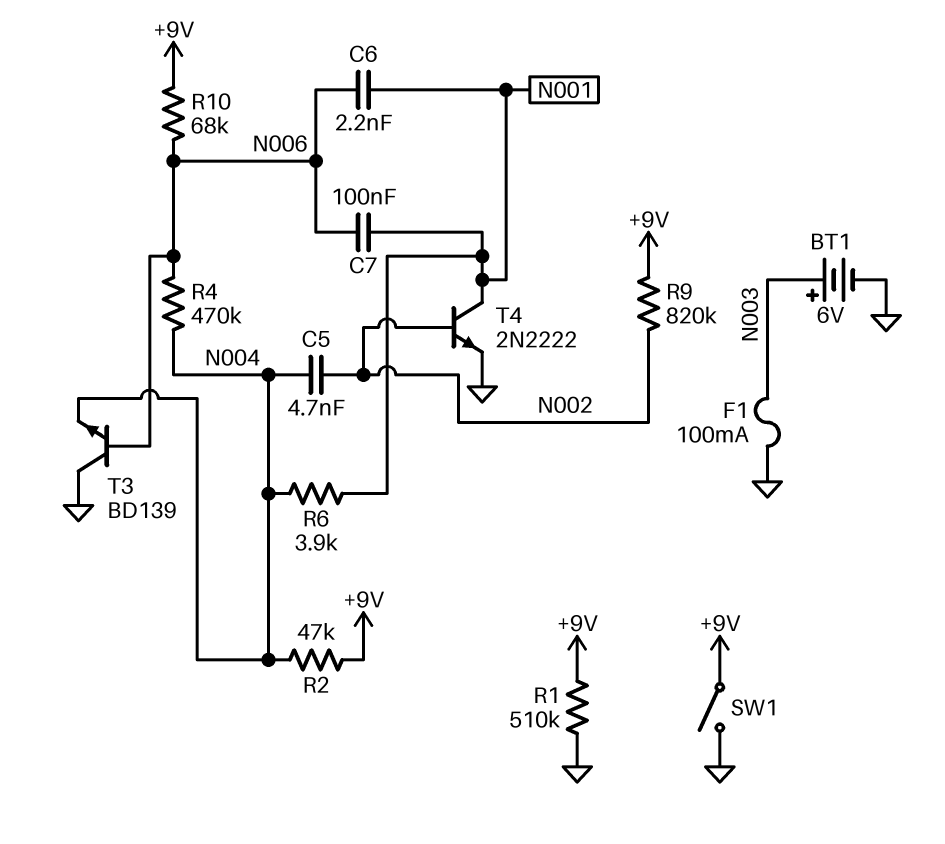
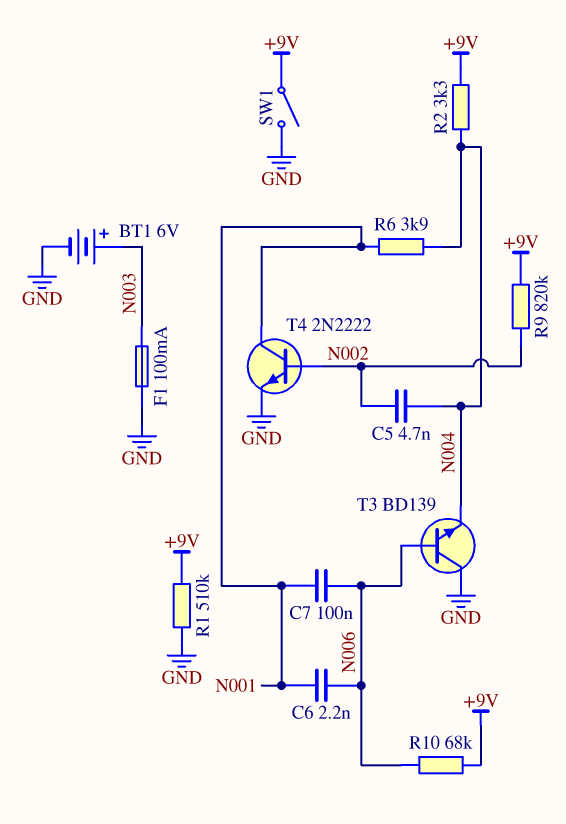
R2: 47k (+9V, N004) -> 3.3k (+9V, N004)
R4: 470k (N004, N006) -> none

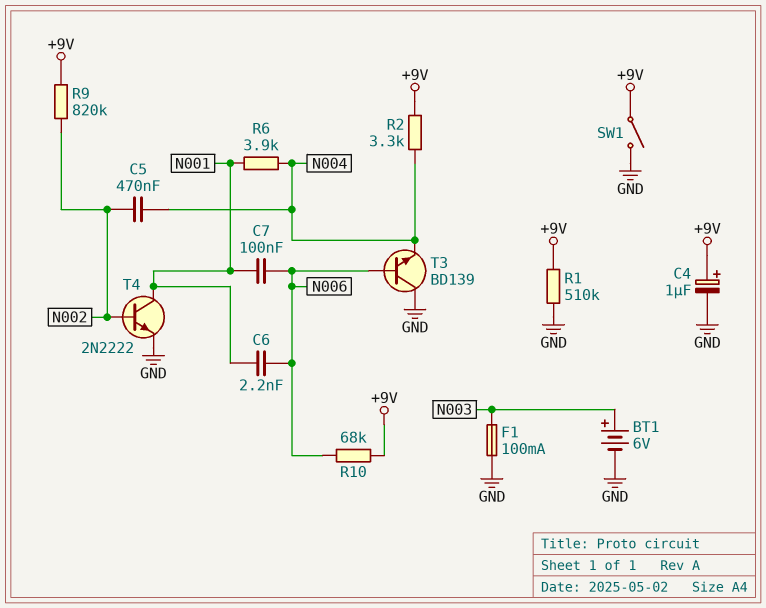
C4: none -> 1uF (plus +9V, minus GND)
C5: 4.7nF (N002, N004) -> 470nF (N002, N004)

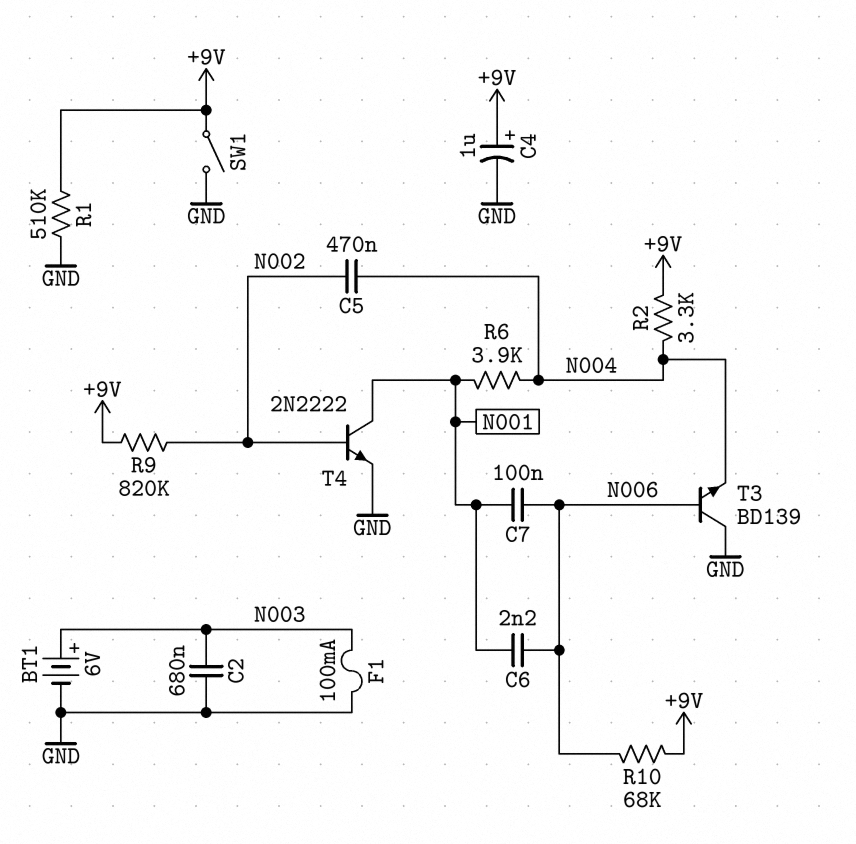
C2: none -> 680nF (GND, N003)

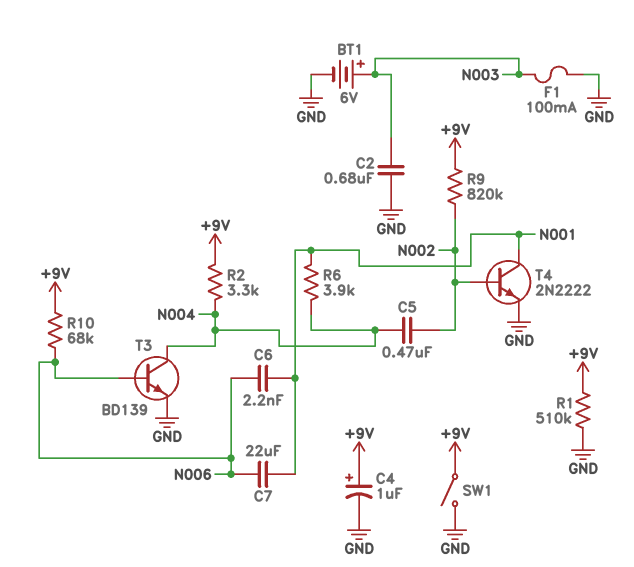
C7: 100nF (N001, N006) -> 22uF (N001, N006)
T3: NPN BD139 (B N006, C GND, E N004) -> NPN BD139 (B N006, C N004, E GND)

